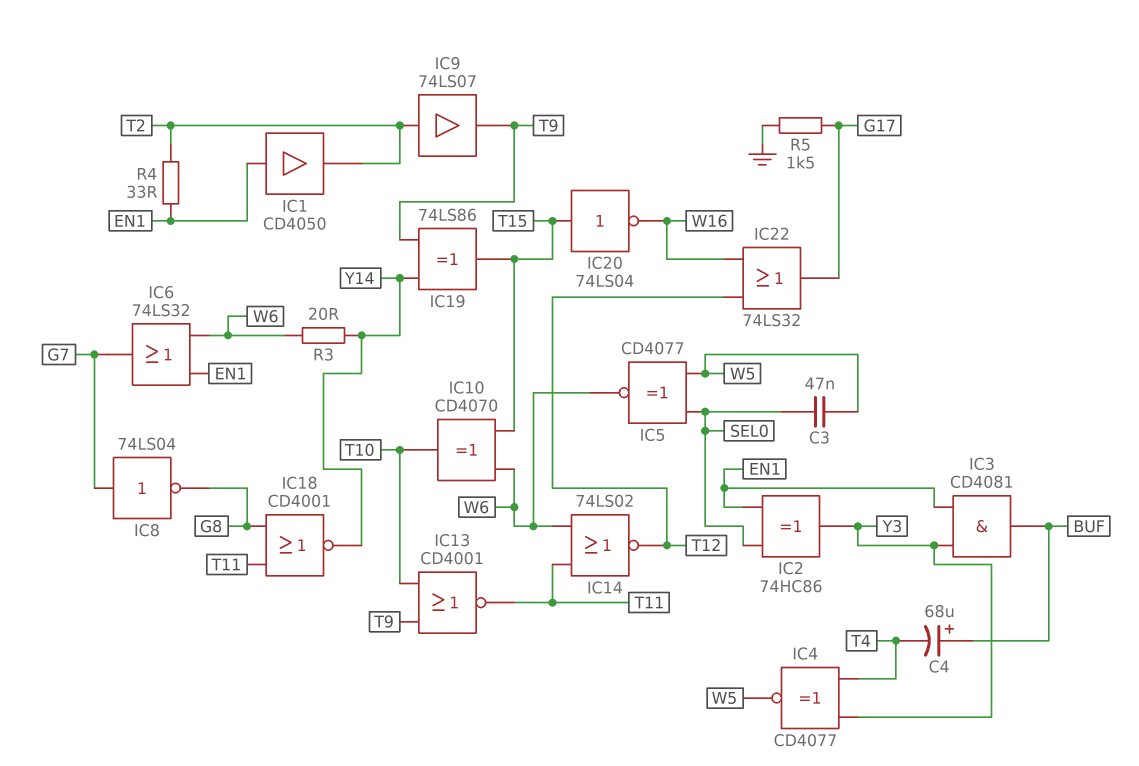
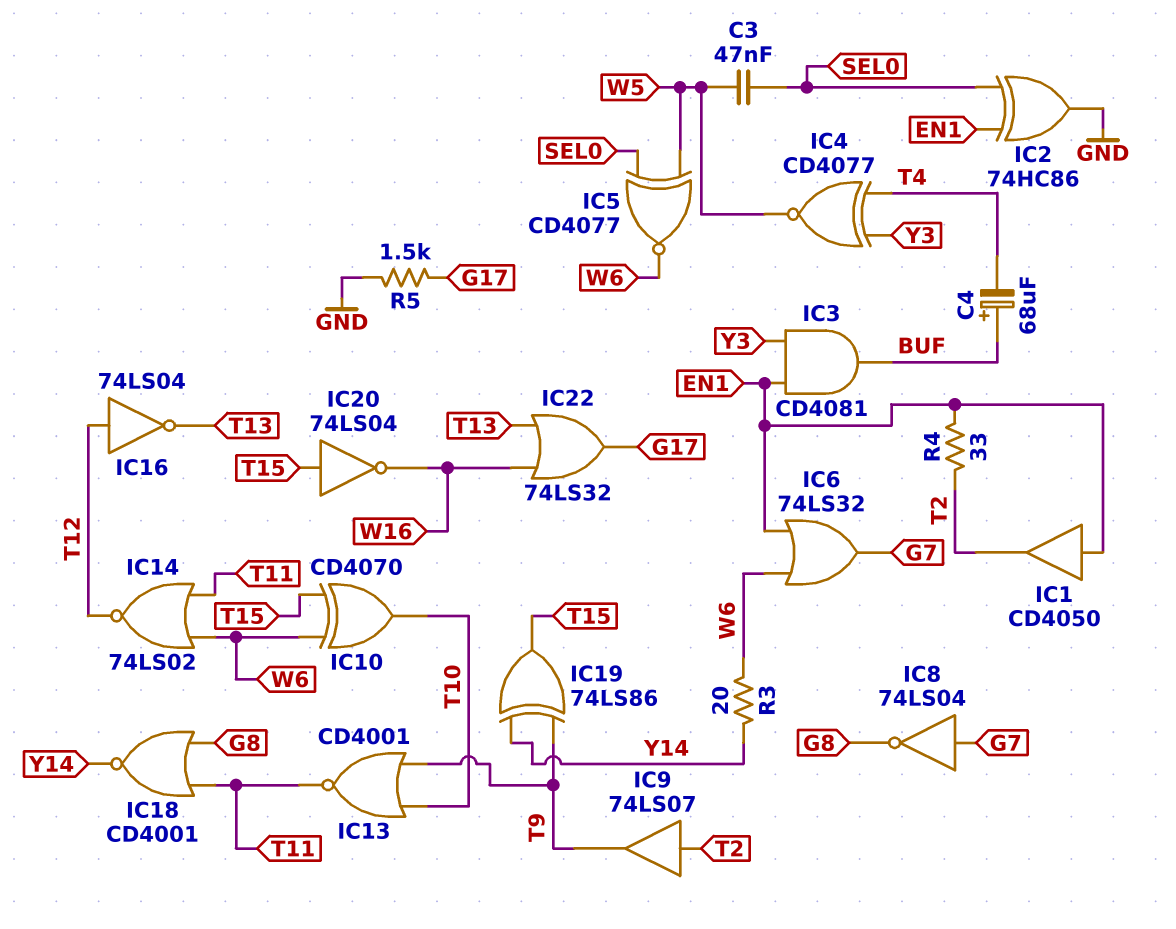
IC2: XOR 74HC86 (in EN1, in SEL0, out Y3) -> XOR 74HC86 (in EN1, in SEL0, out GND)
IC16: none -> NOT 74LS04 (in T12, out T13)
IC22: OR 74LS32 (in T12, in W16, out G17) -> OR 74LS32 (in T13, in W16, out G17)

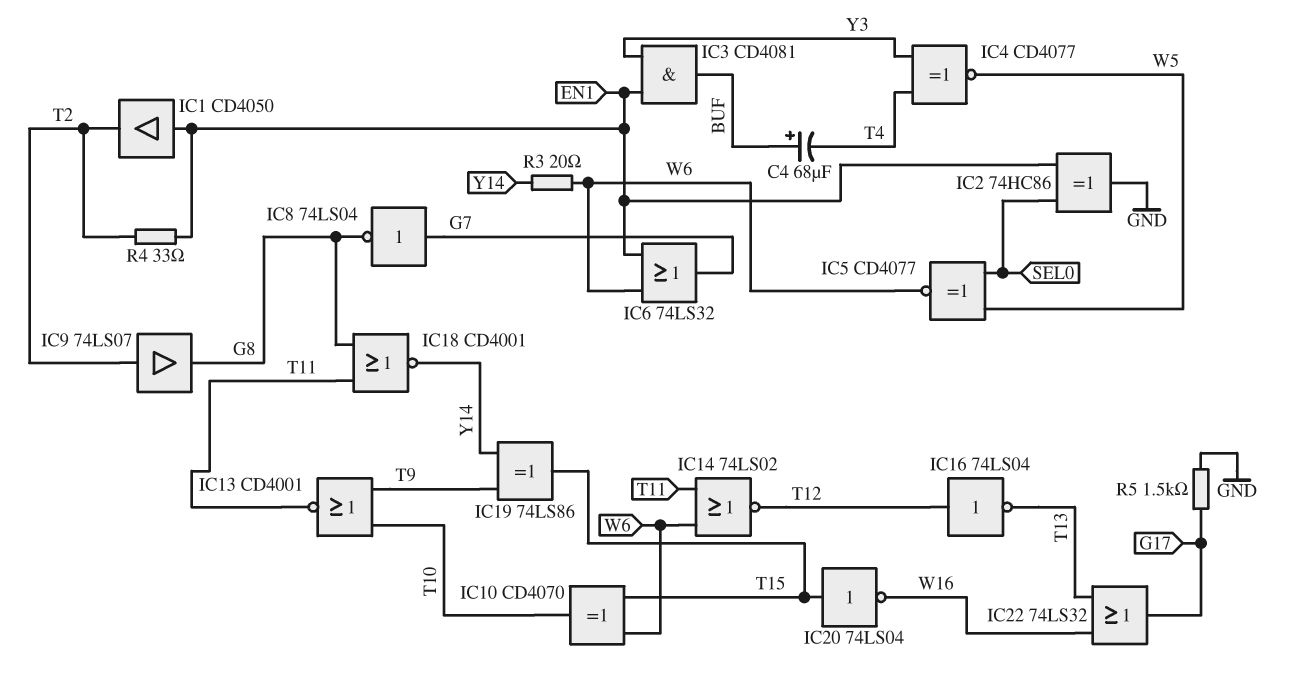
C3: 47nF (SEL0, W5) -> none
IC9: buffer 74LS07 (in T2, out T9) -> buffer 74LS07 (in T2, out G8)

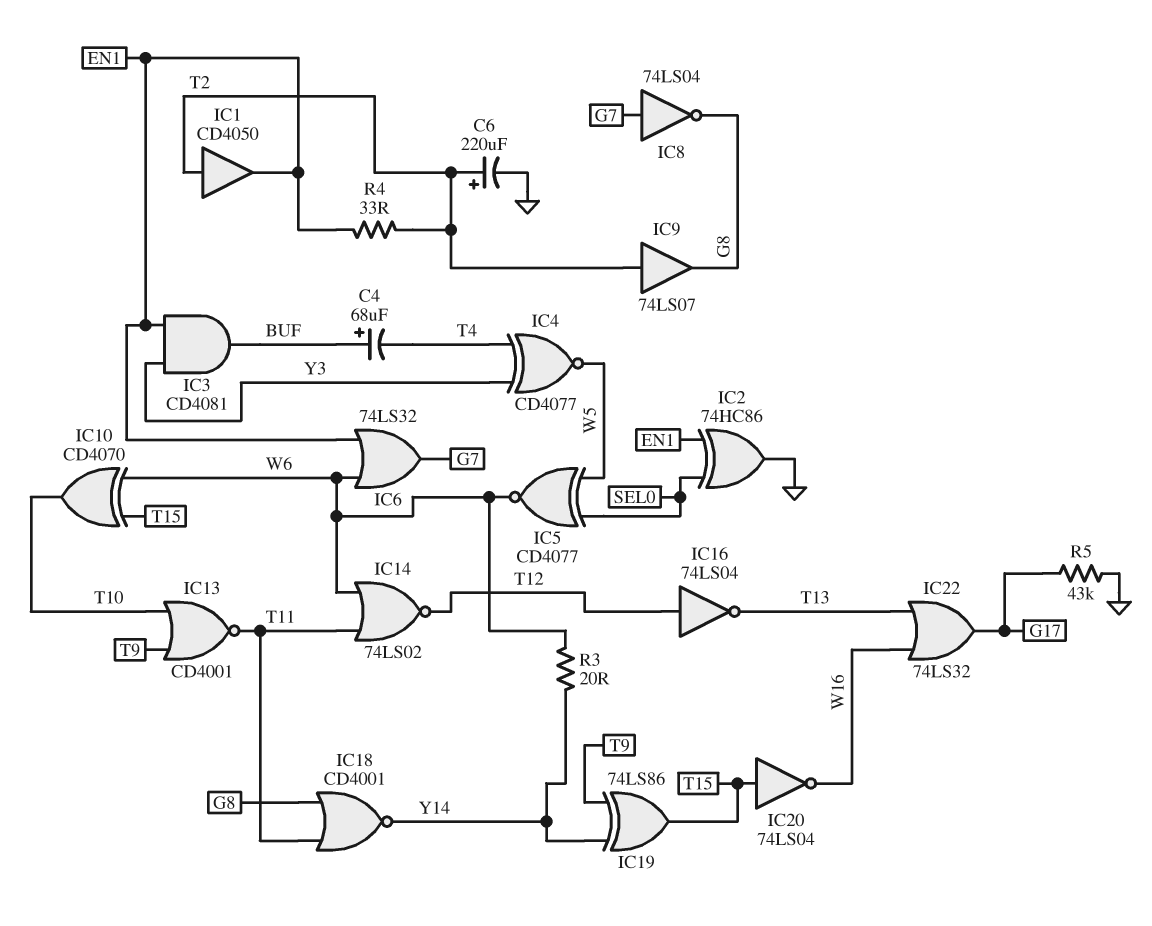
C6: none -> 220uF (plus T2, minus GND)
IC1: buffer CD4050 (in EN1, out T2) -> buffer CD4050 (in T2, out EN1)
R5: 1.5k (G17, GND) -> 43k (G17, GND)

